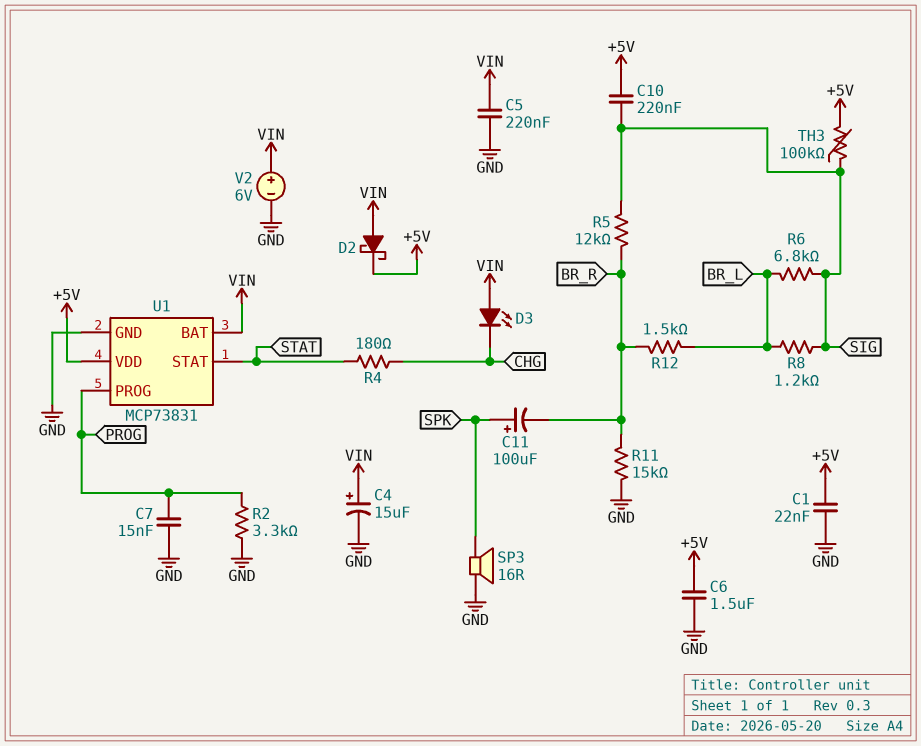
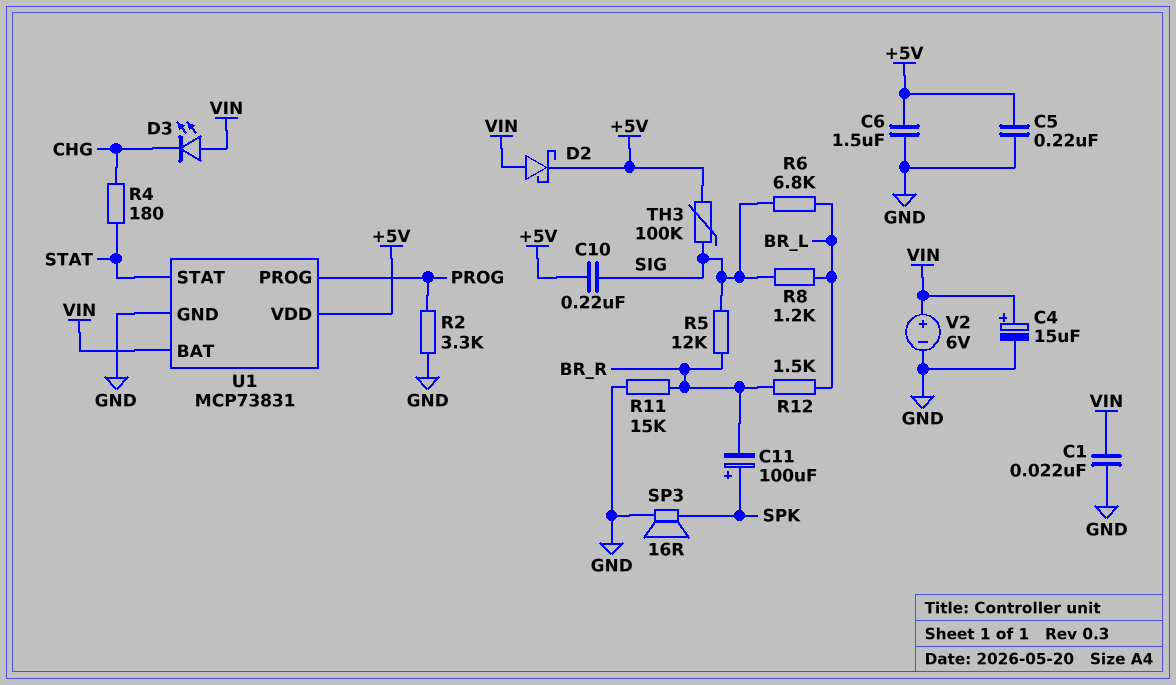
C1: 22nF (+5V, GND) -> 22nF (GND, VIN)
C5: 220nF (GND, VIN) -> 220nF (+5V, GND)
C7: 15nF (GND, PROG) -> none

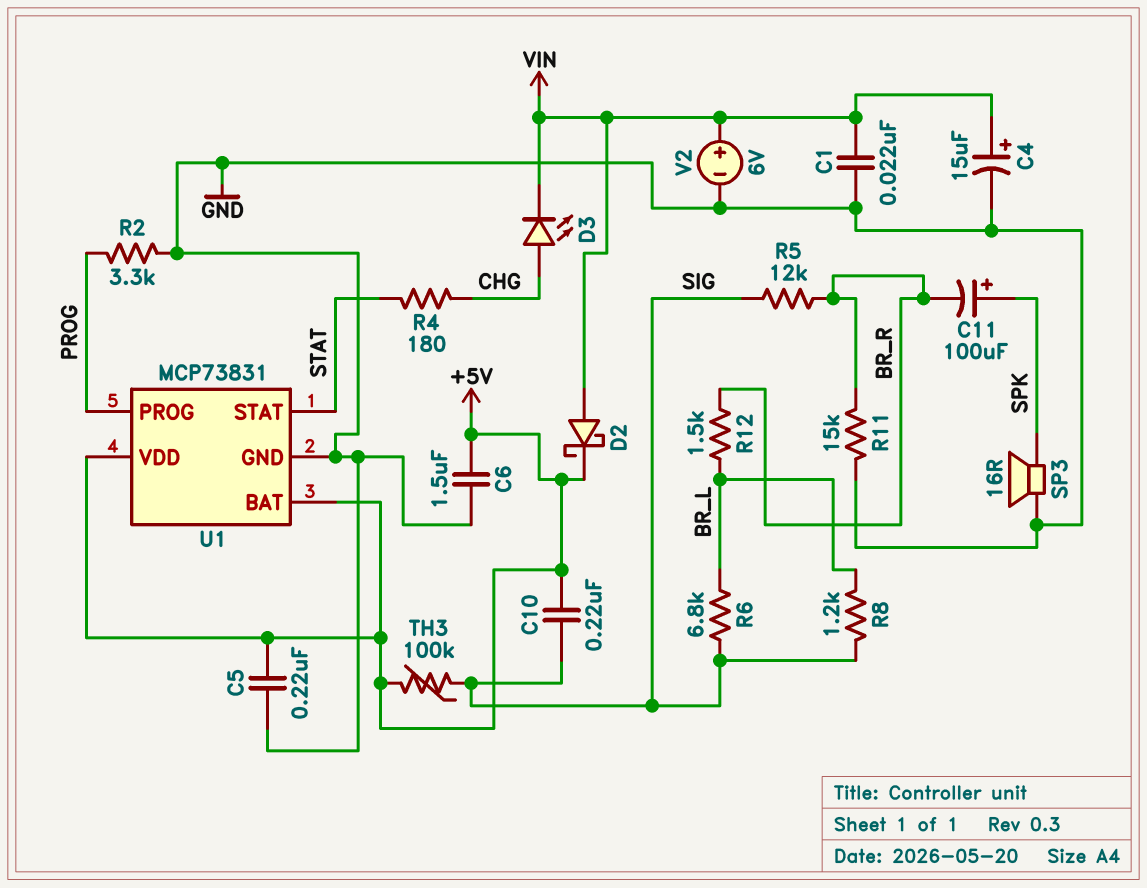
D3: LED (A VIN, K CHG) -> LED (A CHG, K VIN)
U1 pin BAT: VIN -> +5V

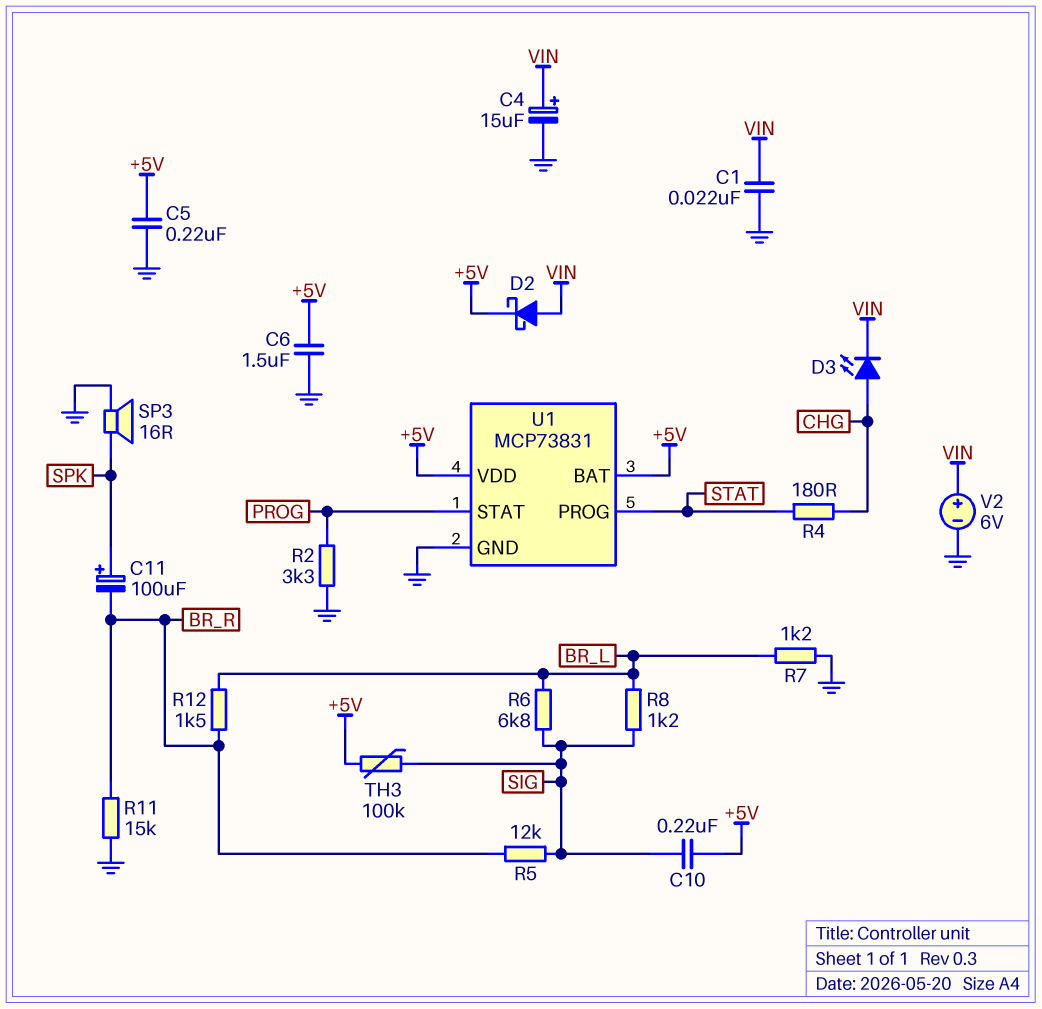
R7: none -> 1.2k (BR_L, GND)
U1 pin PROG: PROG -> STAT
U1 pin STAT: STAT -> PROG

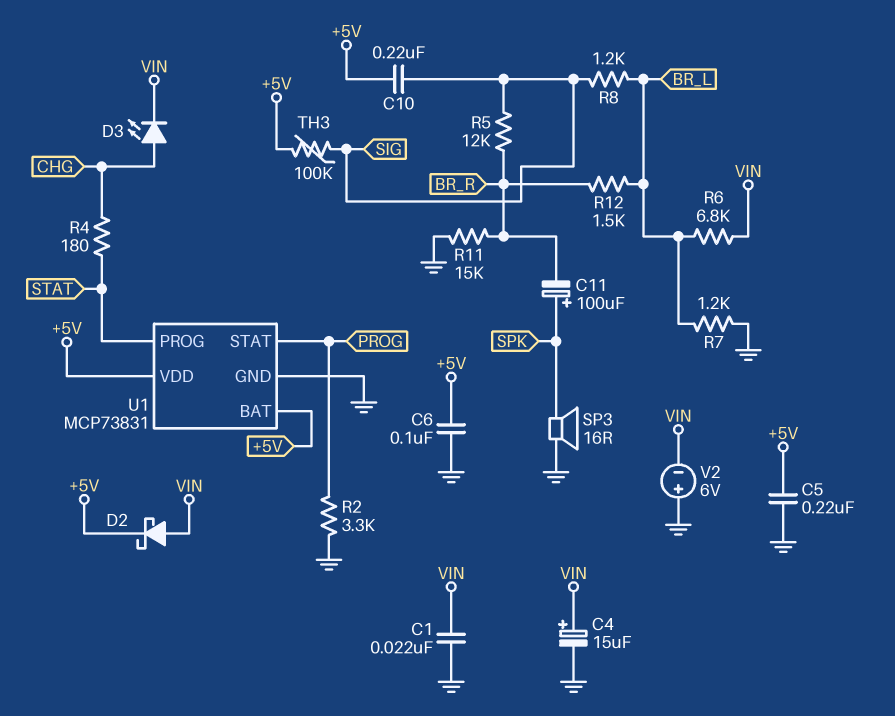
C6: 1.5uF (+5V, GND) -> 100nF (+5V, GND)
R6: 6.8k (BR_L, SIG) -> 6.8k (BR_L, VIN)
V2: 6V (plus VIN, minus GND) -> 6V (plus GND, minus VIN)

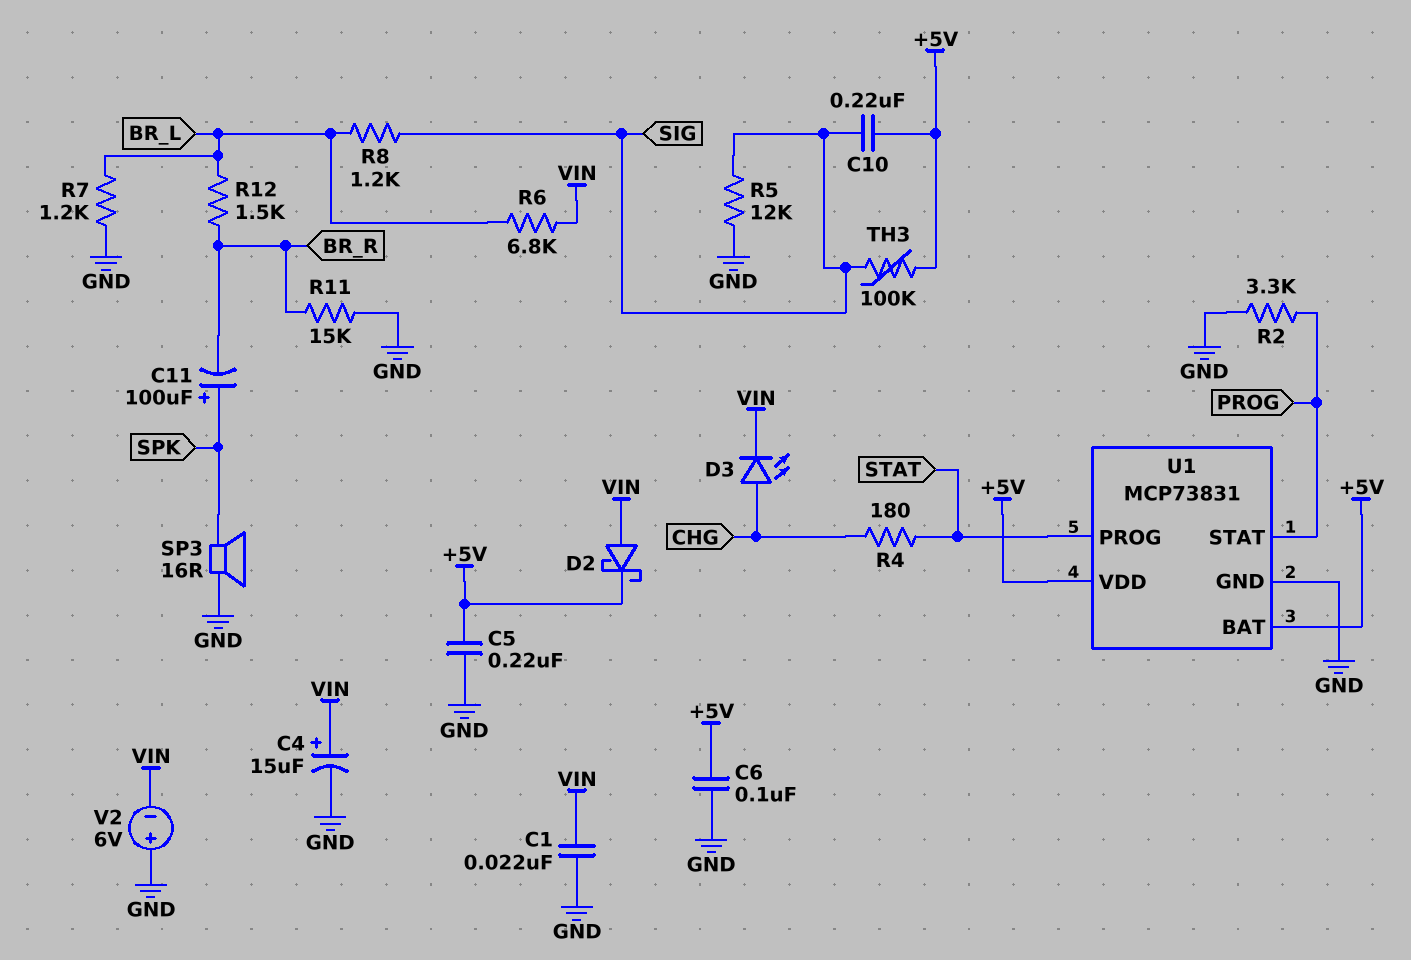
R5: 12k (BR_R, SIG) -> 12k (GND, SIG)

